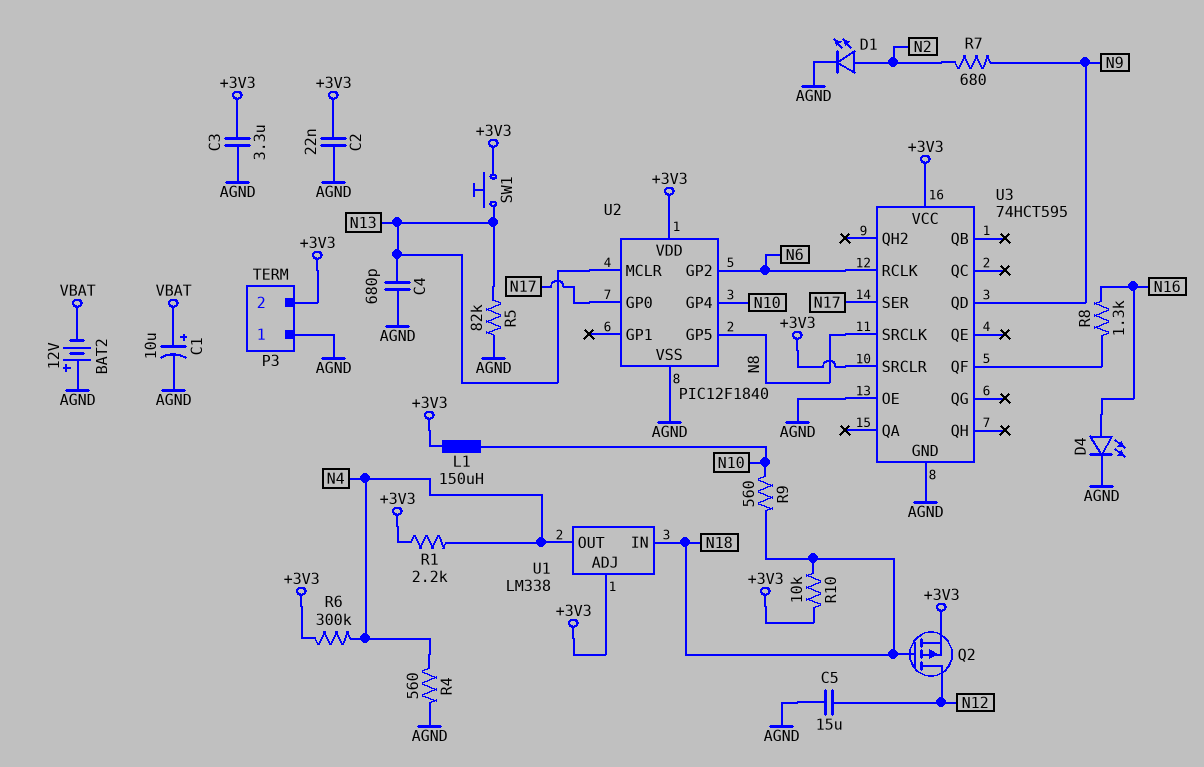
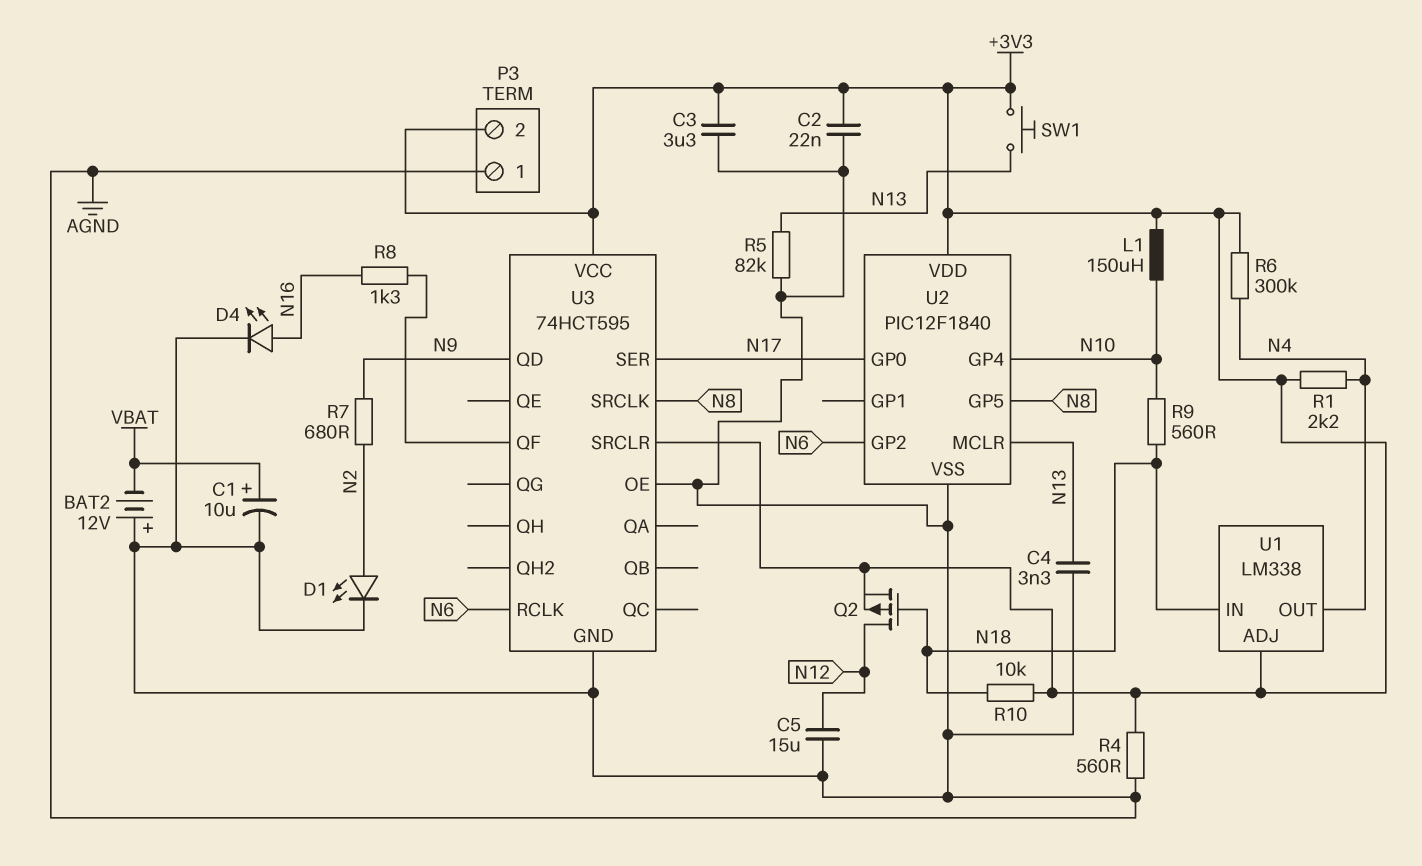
C4: 680pF (AGND, N13) -> 3.3nF (AGND, N13)
R4: 560 (AGND, N4) -> 560 (+3V3, AGND)

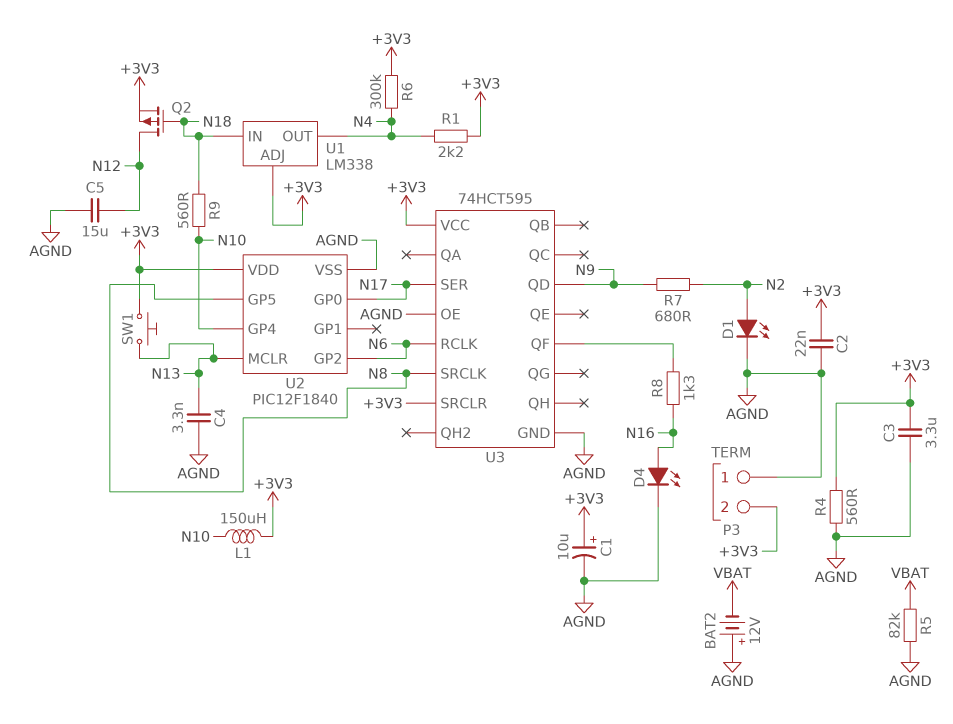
C1: 10uF (plus VBAT, minus AGND) -> 10uF (plus +3V3, minus AGND)
R5: 82k (AGND, N13) -> 82k (AGND, VBAT)
R10: 10k (+3V3, N18) -> none

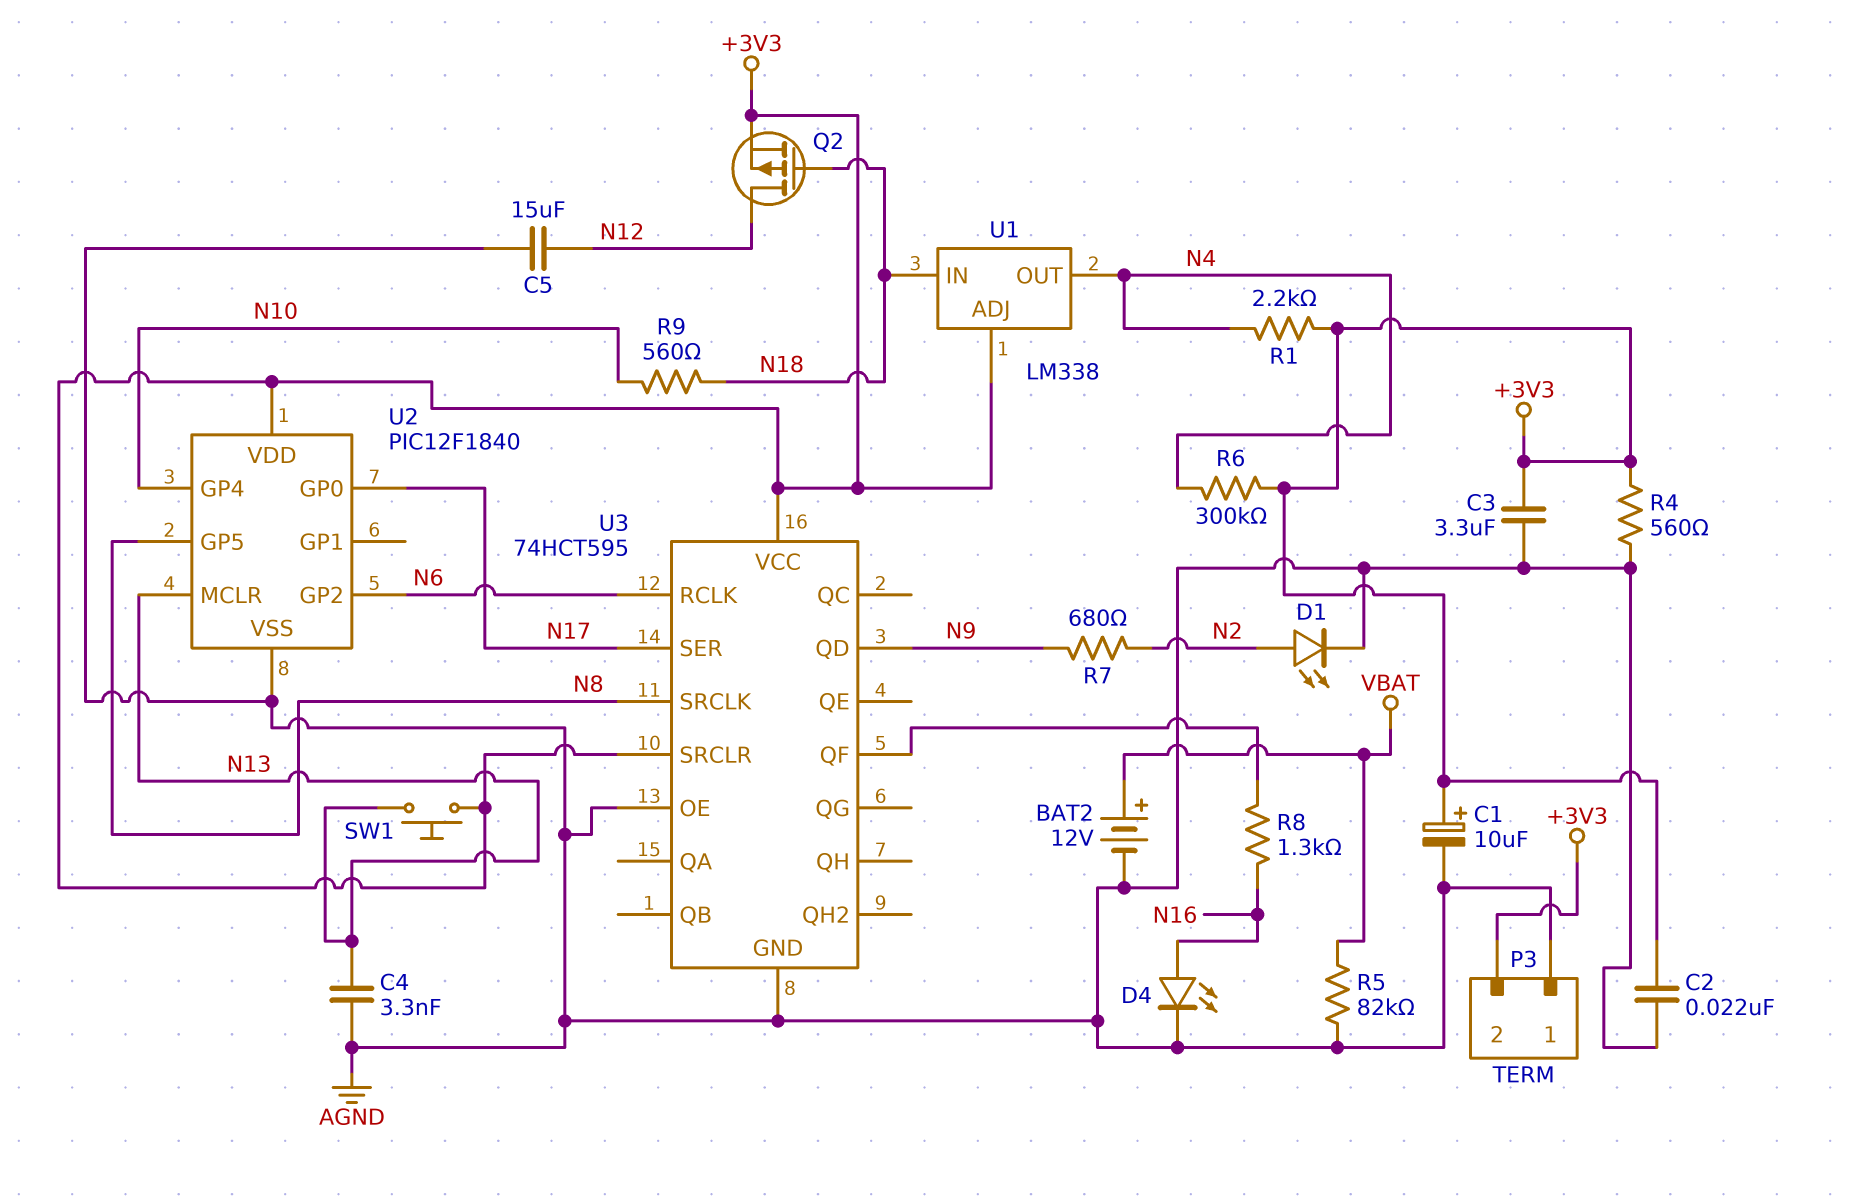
BAT2: 12V (plus AGND, minus VBAT) -> 12V (plus VBAT, minus AGND)
L1: 150uH (+3V3, N10) -> none

